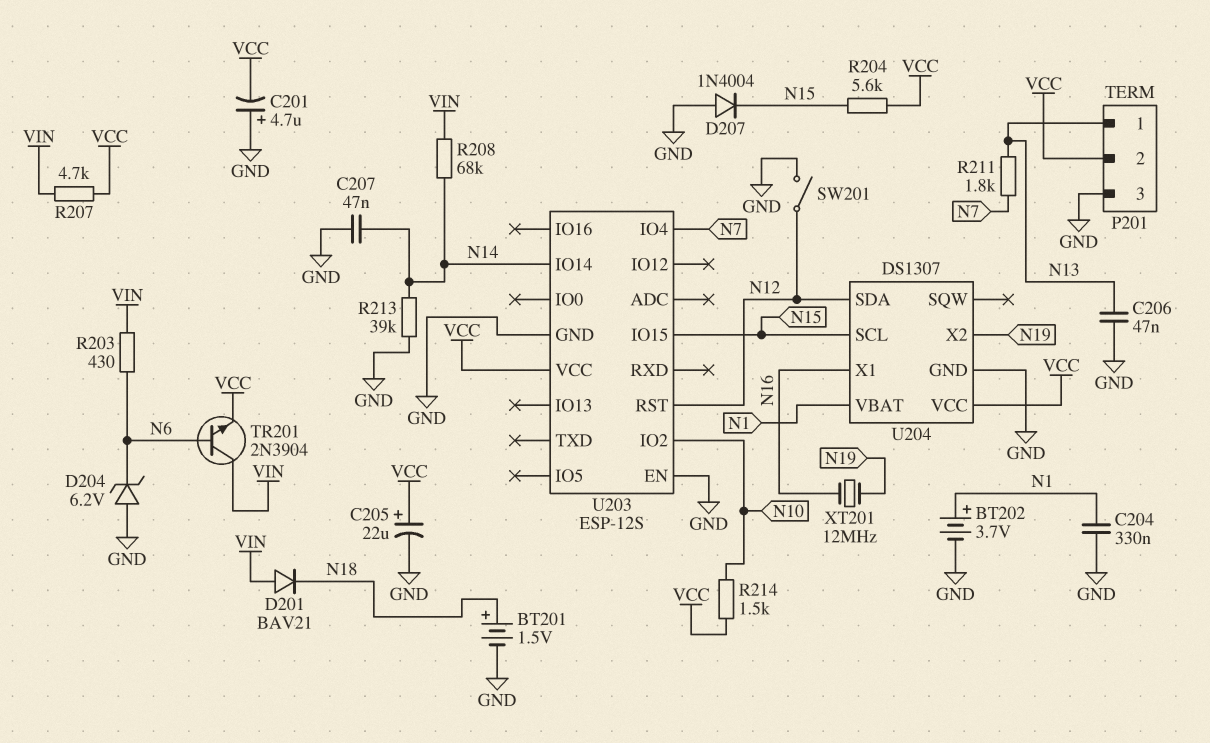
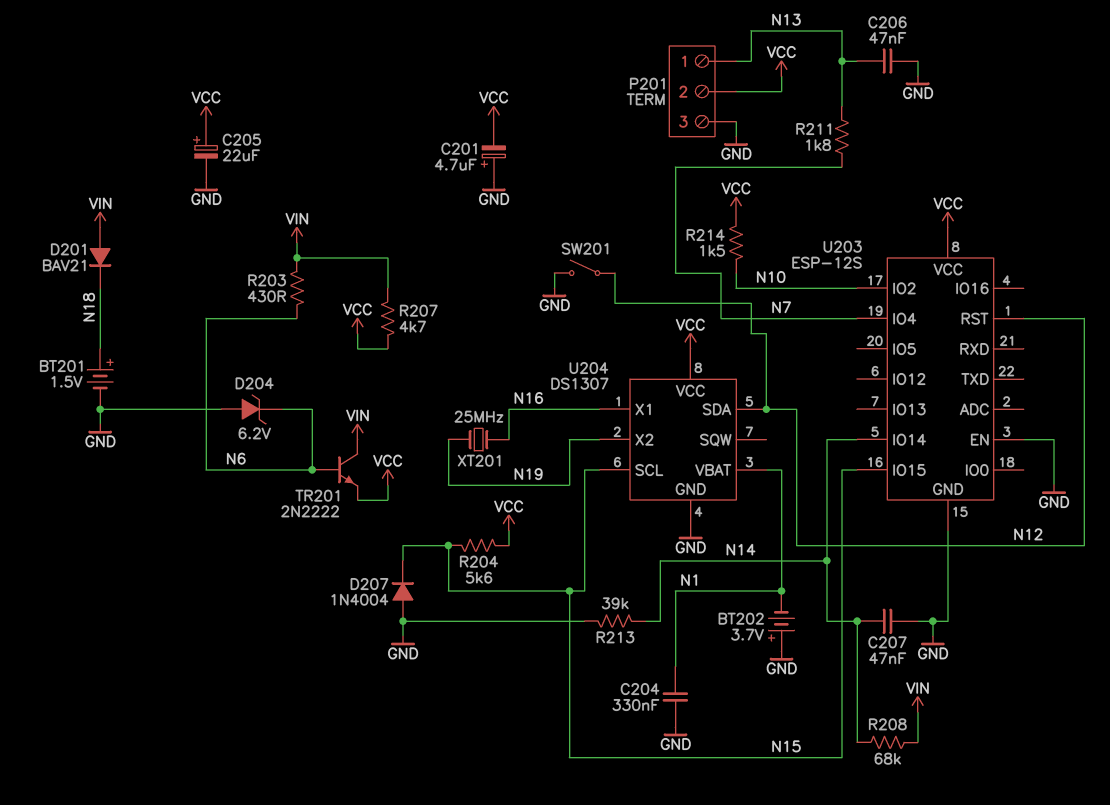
BT202: 3.7V (plus N1, minus GND) -> 3.7V (plus GND, minus N1)
TR201: NPN 2N3904 (B N6, C VIN, E VCC) -> NPN 2N2222 (B N6, C VIN, E VCC)
XT201: 12MHz (N16, N19) -> 25MHz (N16, N19)

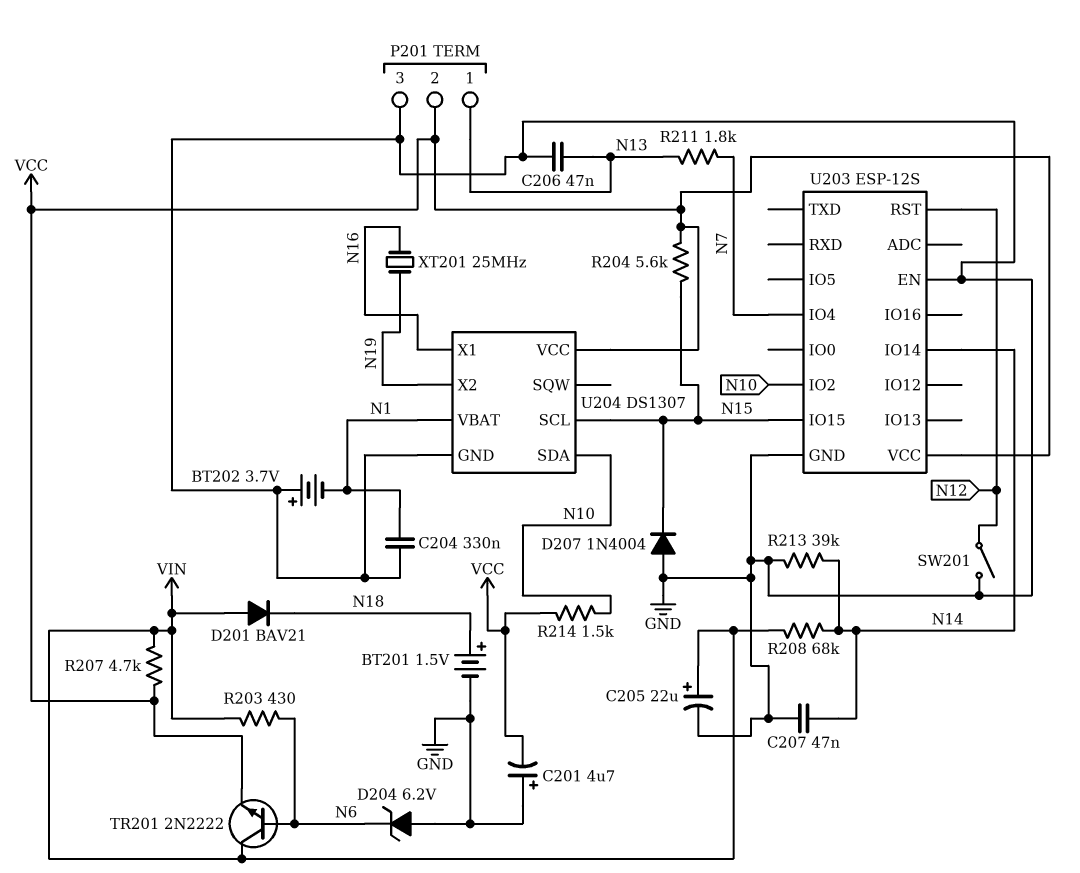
C205: 22uF (plus VCC, minus GND) -> 22uF (plus VIN, minus GND)
U204 pin SDA: N12 -> N10

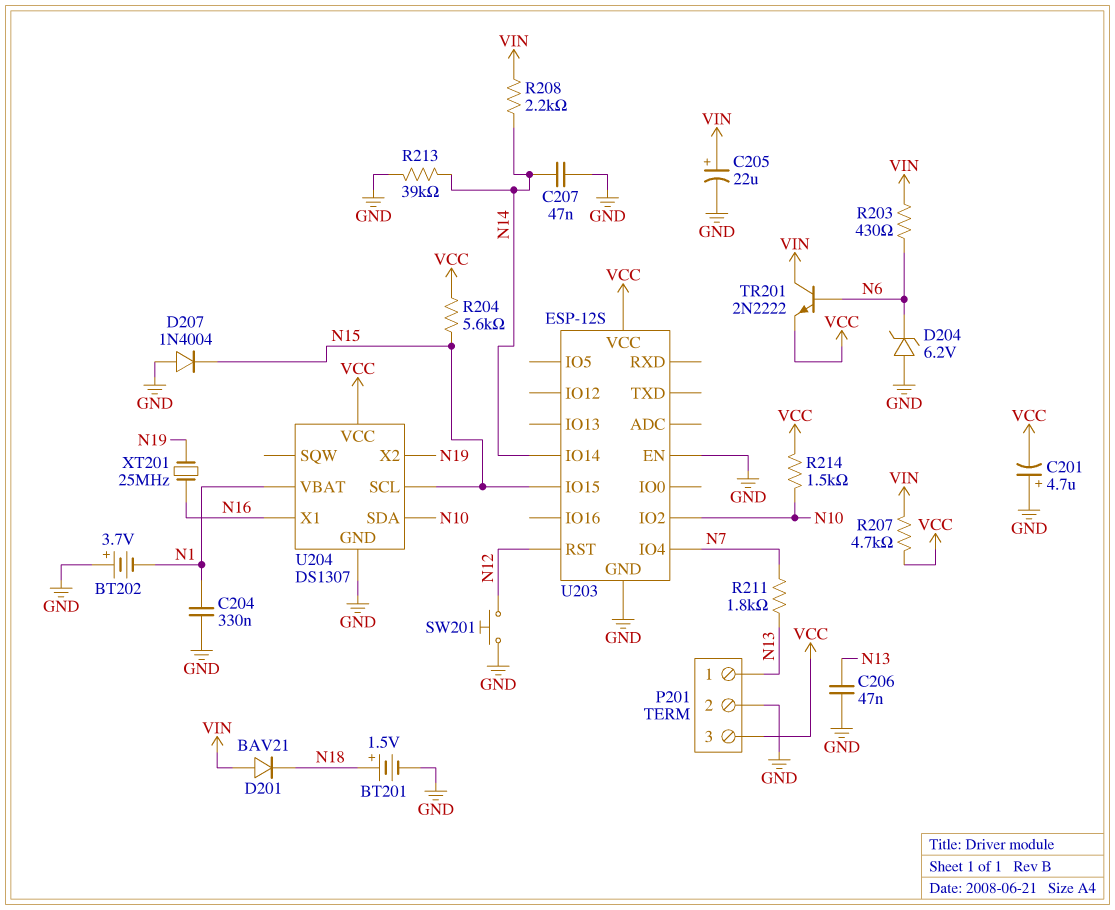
P201 pin 2: VCC -> GND
P201 pin 3: GND -> VCC
R208: 68k (N14, VIN) -> 2.2k (N14, VIN)
SW201: switch (GND, N12) -> button (GND, N12)

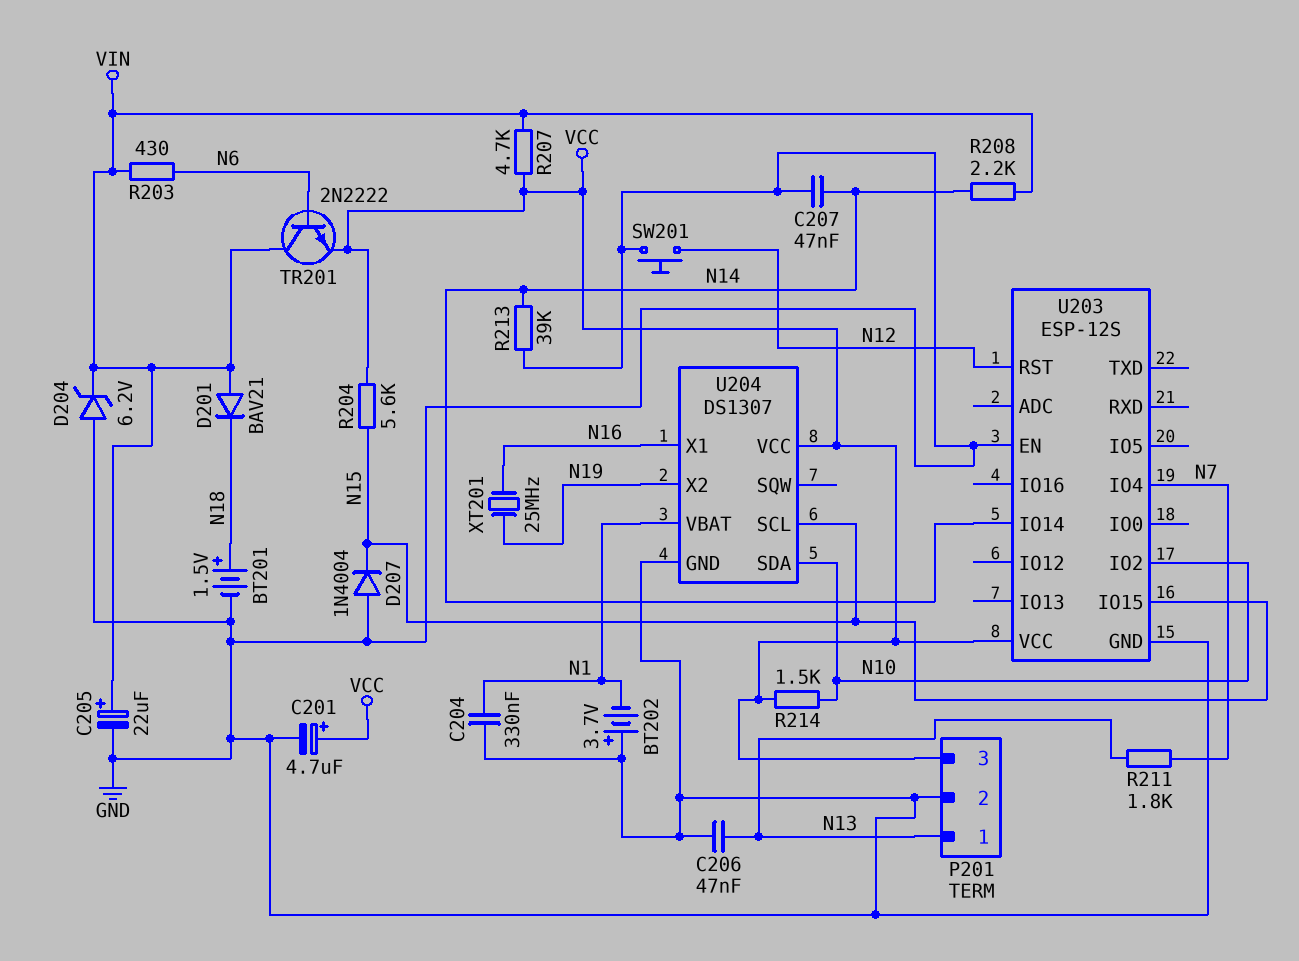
C201: 4.7uF (plus GND, minus VCC) -> 4.7uF (plus VCC, minus GND)
D204: zener 6.2V (A GND, K N6) -> zener 6.2V (A GND, K VIN)

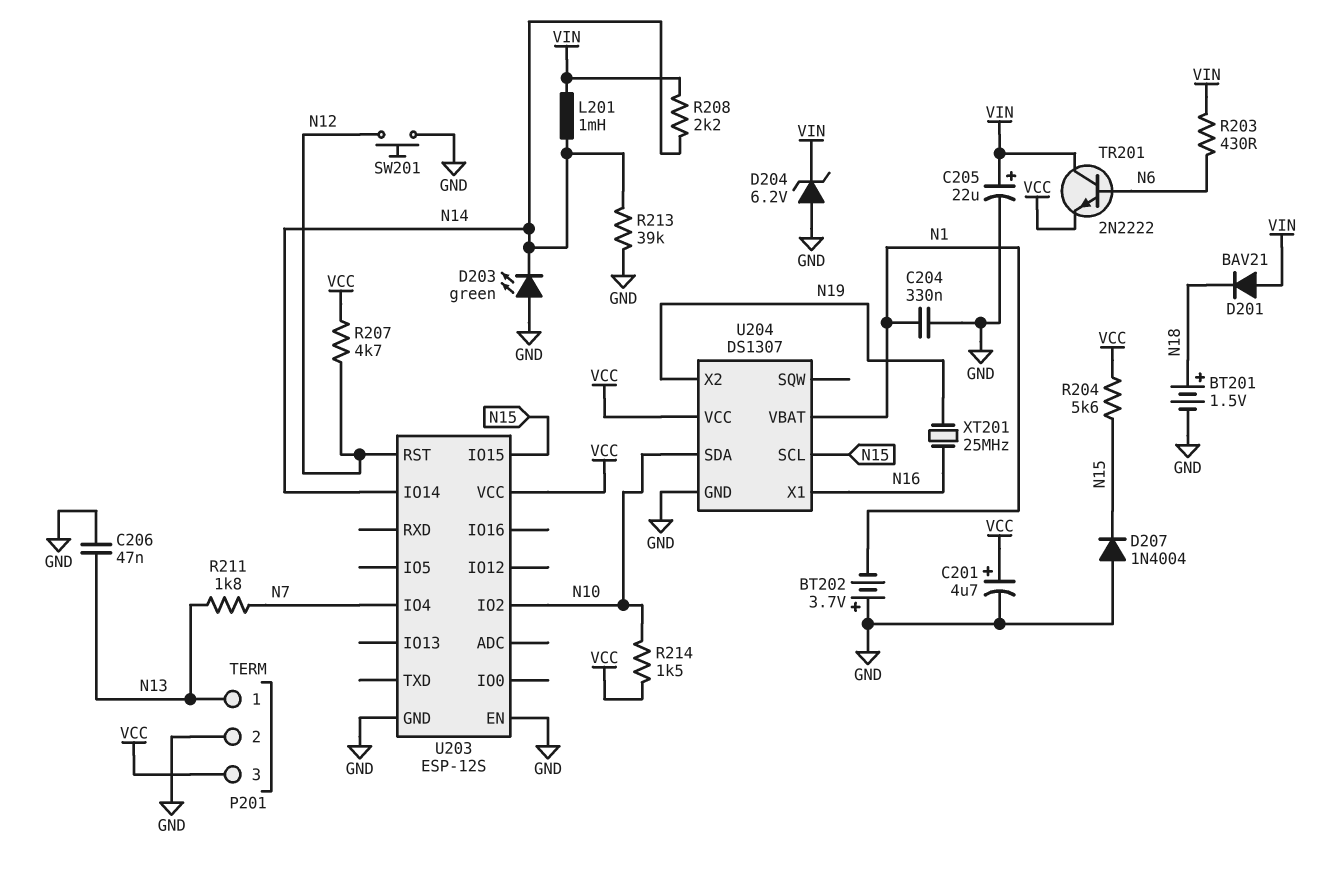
C207: 47nF (GND, N14) -> none
D203: none -> LED green (A GND, K N14)
L201: none -> 1mH (N14, VIN)
R207: 4.7k (VCC, VIN) -> 4.7k (N12, VCC)

